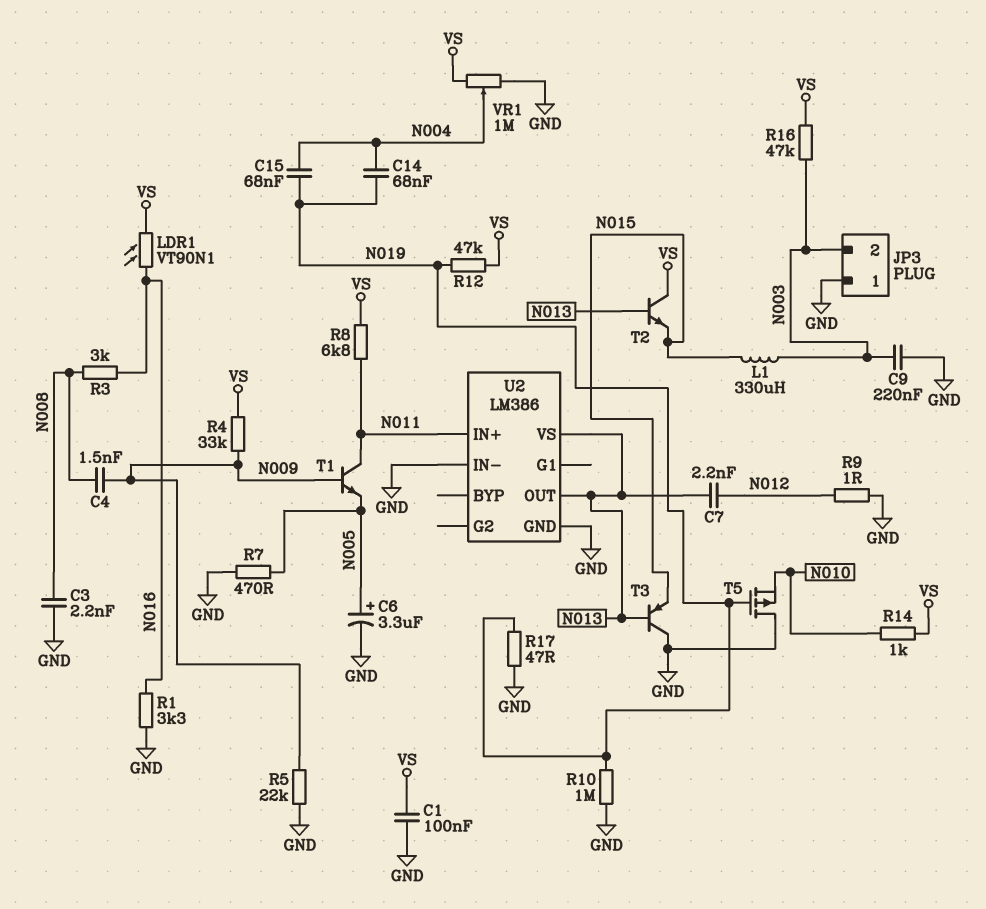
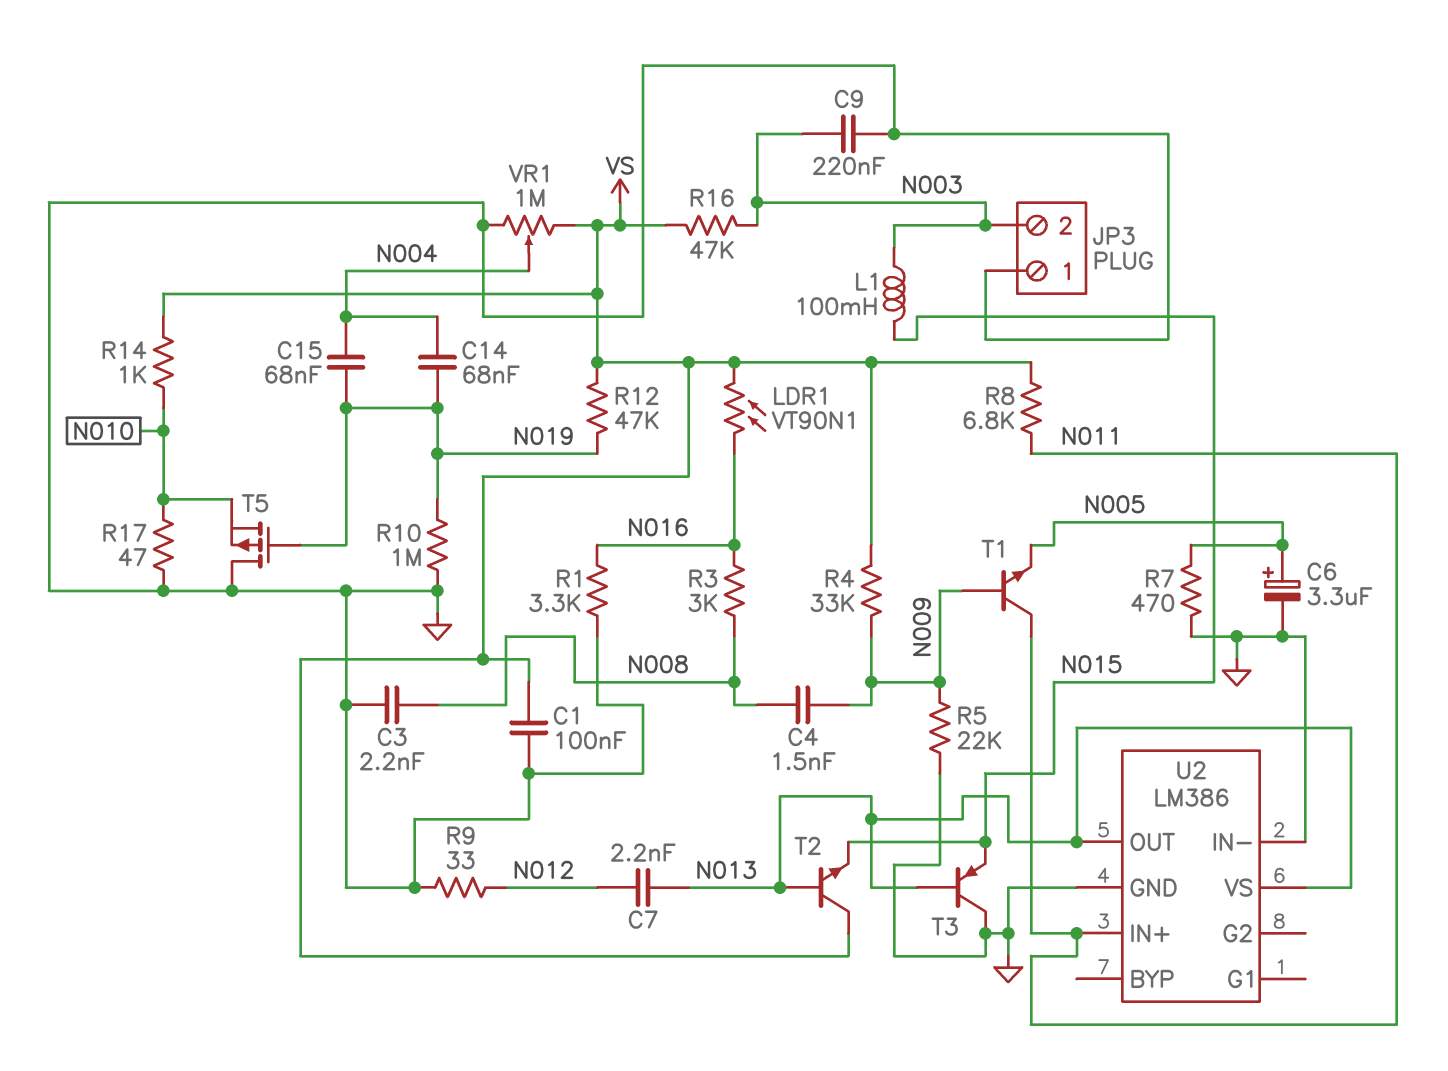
L1: 330uH (N003, N015) -> 100mH (N003, N015)
R9: 1 (GND, N012) -> 33 (GND, N012)
R17: 47 (GND, N019) -> 47 (GND, N010)

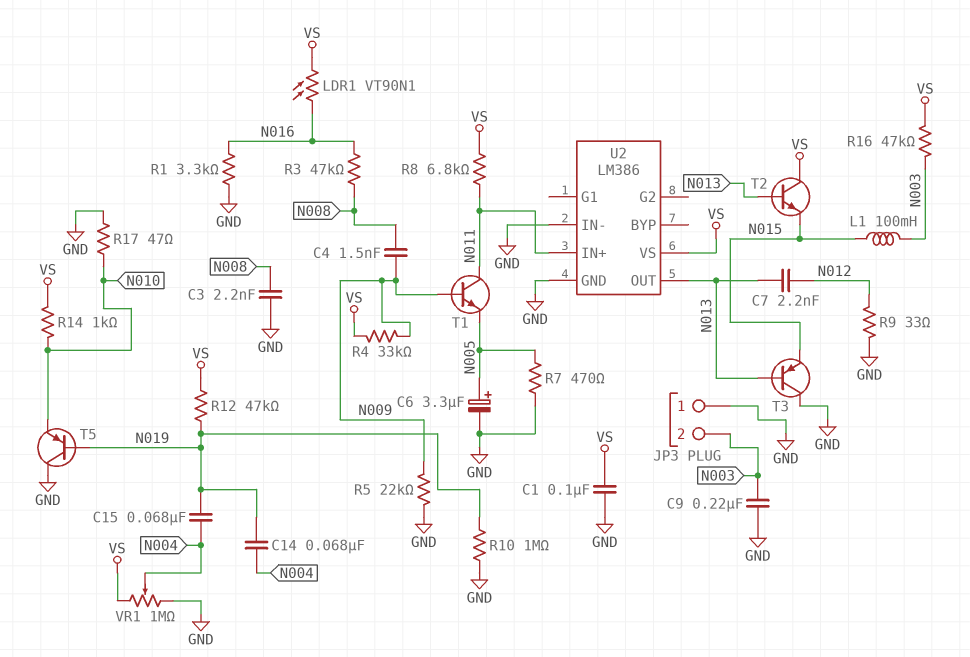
R3: 3k (N008, N016) -> 47k (N008, N016)
T5: PMOS (G N019, D GND, S N010) -> PNP (B N019, C GND, E N010)
U2 pin VS: N013 -> VS

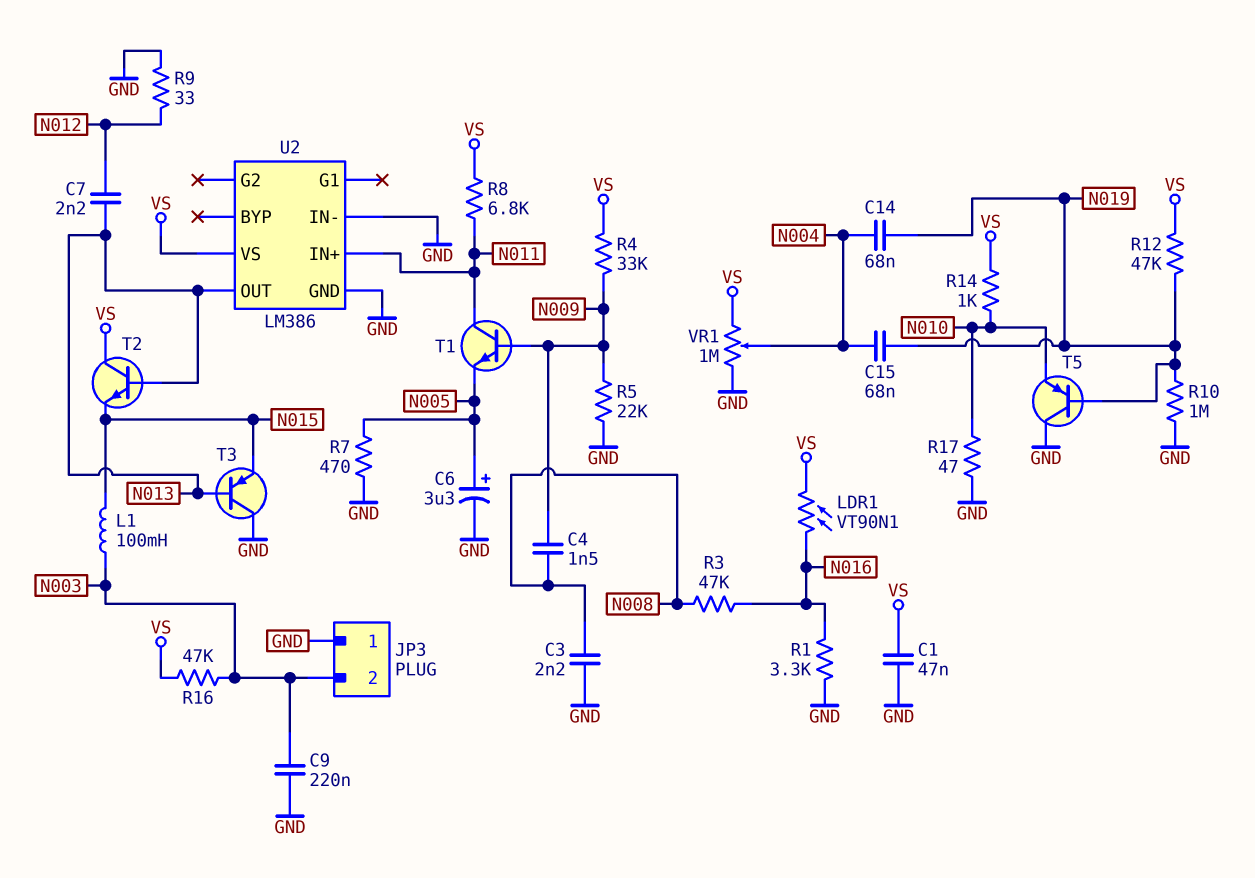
C1: 100nF (GND, VS) -> 47nF (GND, VS)

